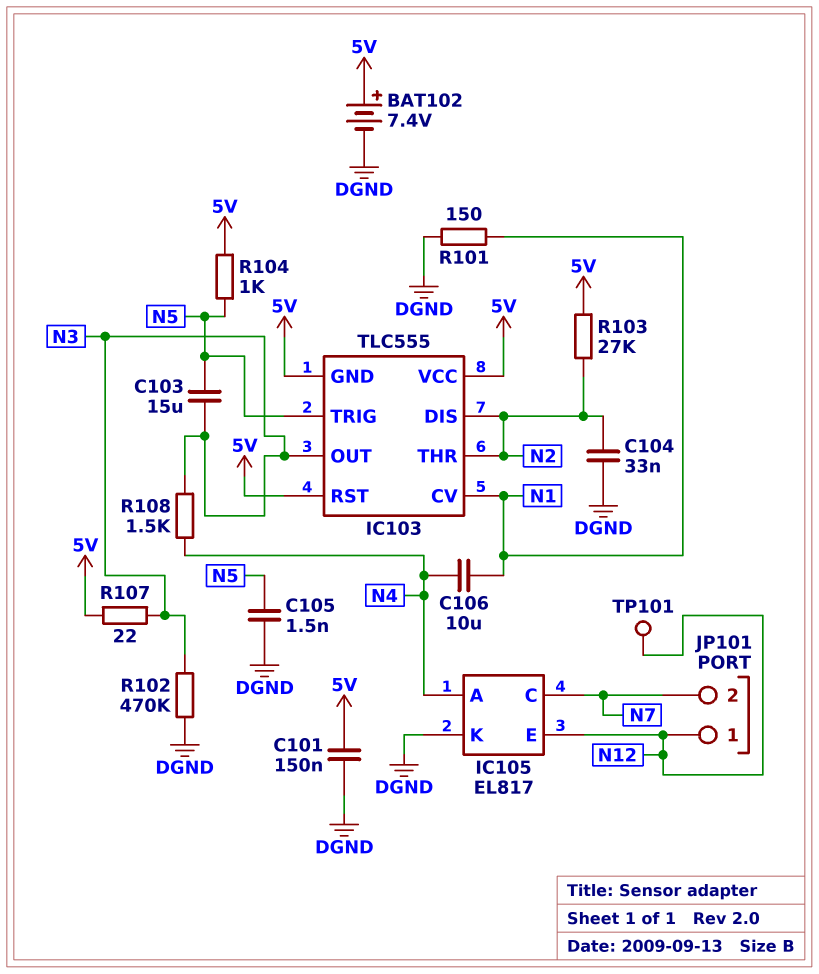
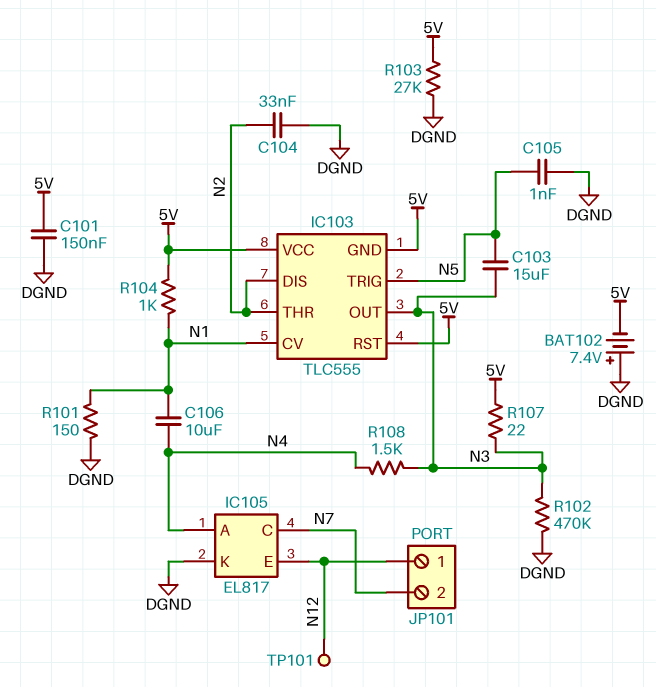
BAT102: 7.4V (plus 5V, minus DGND) -> 7.4V (plus DGND, minus 5V)
C105: 1.5nF (DGND, N5) -> 1nF (DGND, N5)
R103: 27k (5V, N2) -> 27k (5V, DGND)
R104: 1k (5V, N5) -> 1k (5V, N1)

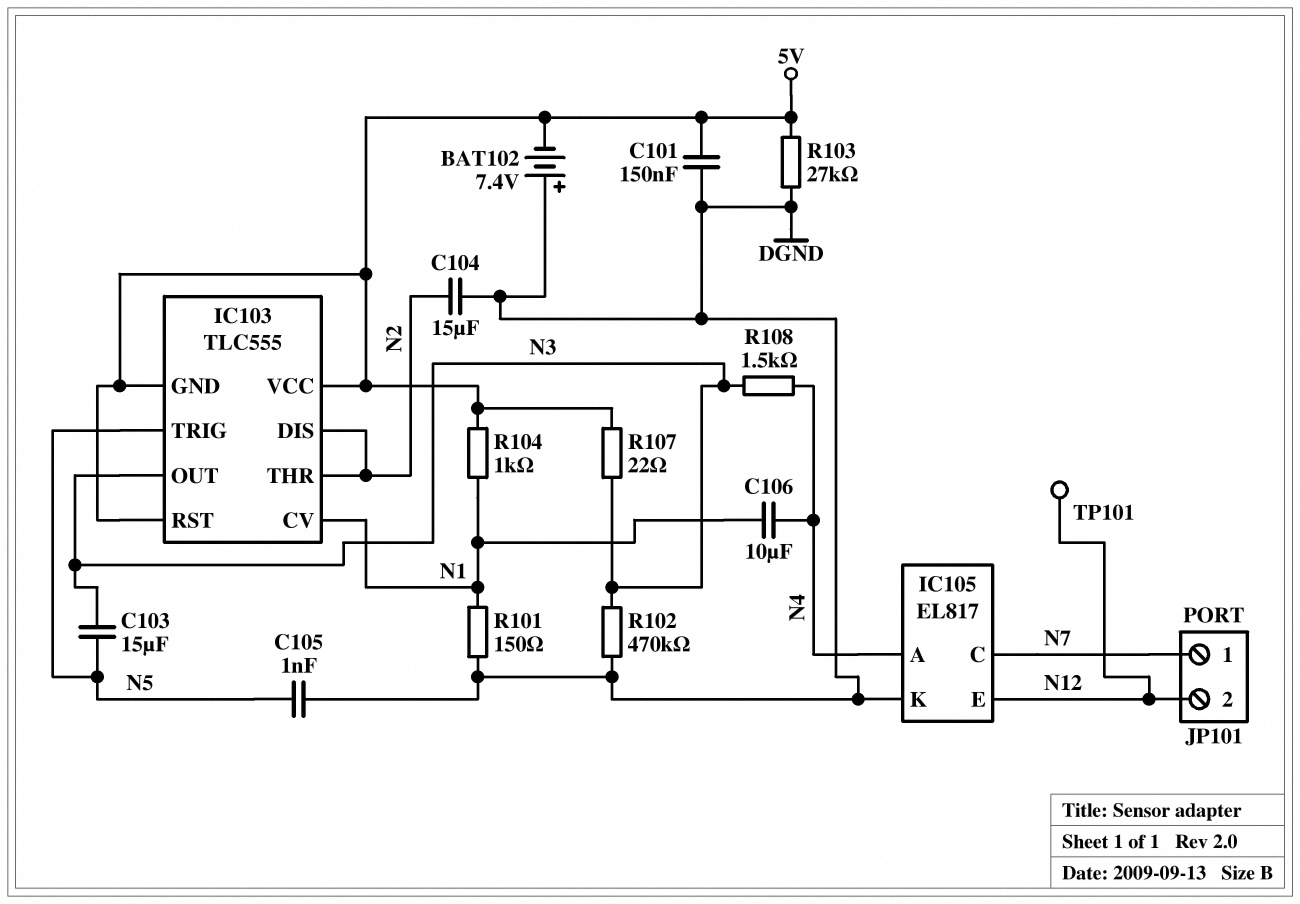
C104: 33nF (DGND, N2) -> 15uF (DGND, N2)
JP101 pin 1: N12 -> N7
JP101 pin 2: N7 -> N12

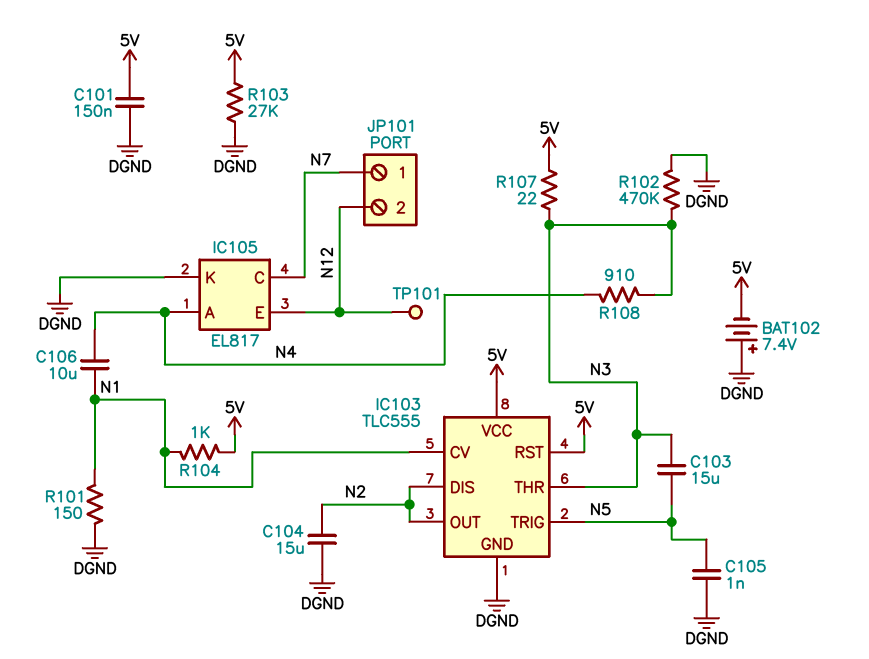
IC103 pin GND: 5V -> DGND
IC103 pin OUT: N3 -> N2
IC103 pin THR: N2 -> N3
R108: 1.5k (N3, N4) -> 910 (N3, N4)

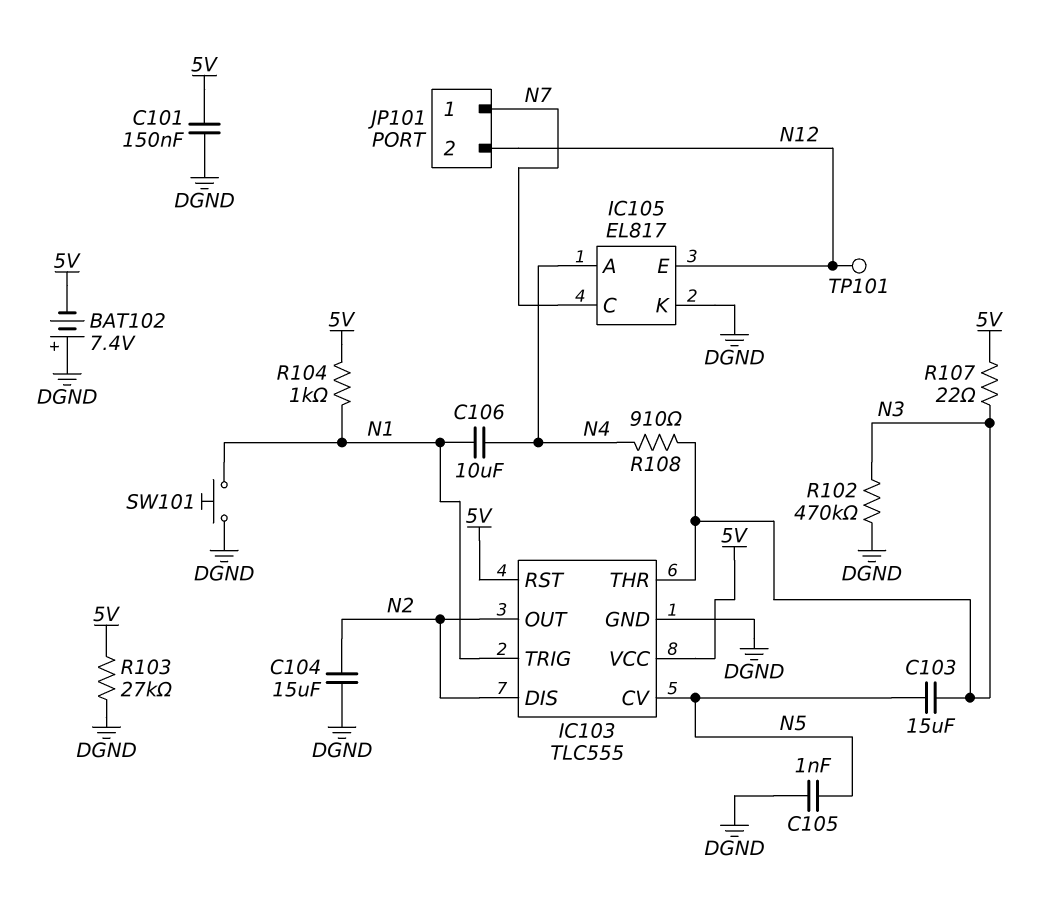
IC103 pin CV: N1 -> N5
IC103 pin TRIG: N5 -> N1
R101: 150 (DGND, N1) -> none
SW101: none -> button (DGND, N1)

